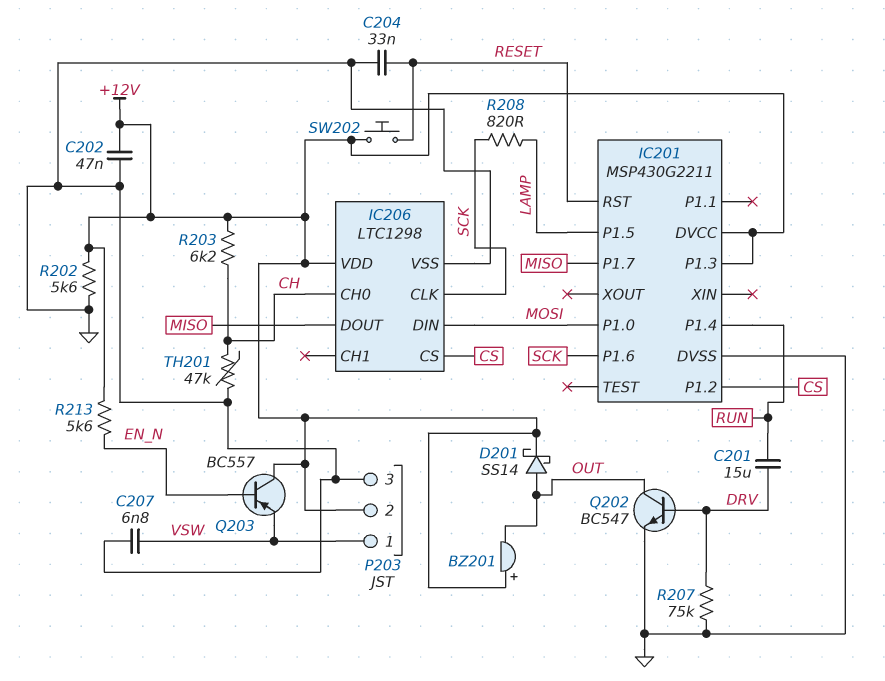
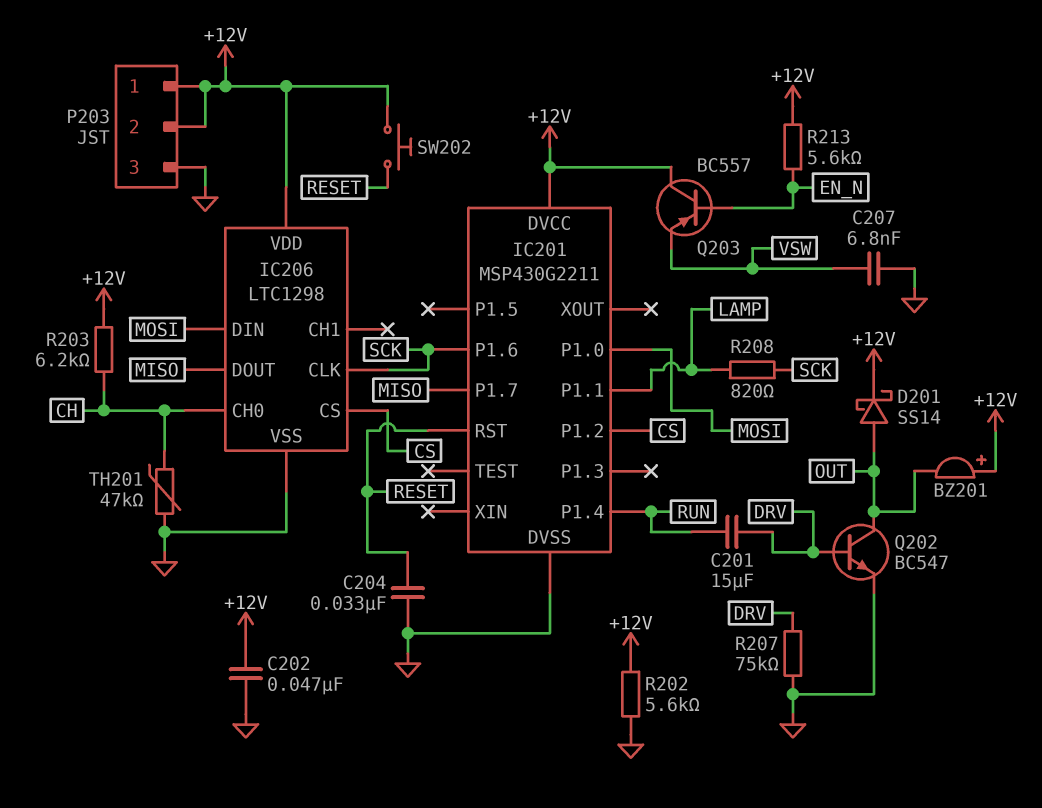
IC201 pin P1.1: none -> LAMP
IC201 pin P1.3: +12V -> none
IC201 pin P1.5: LAMP -> none
P203 pin 1: VSW -> +12V

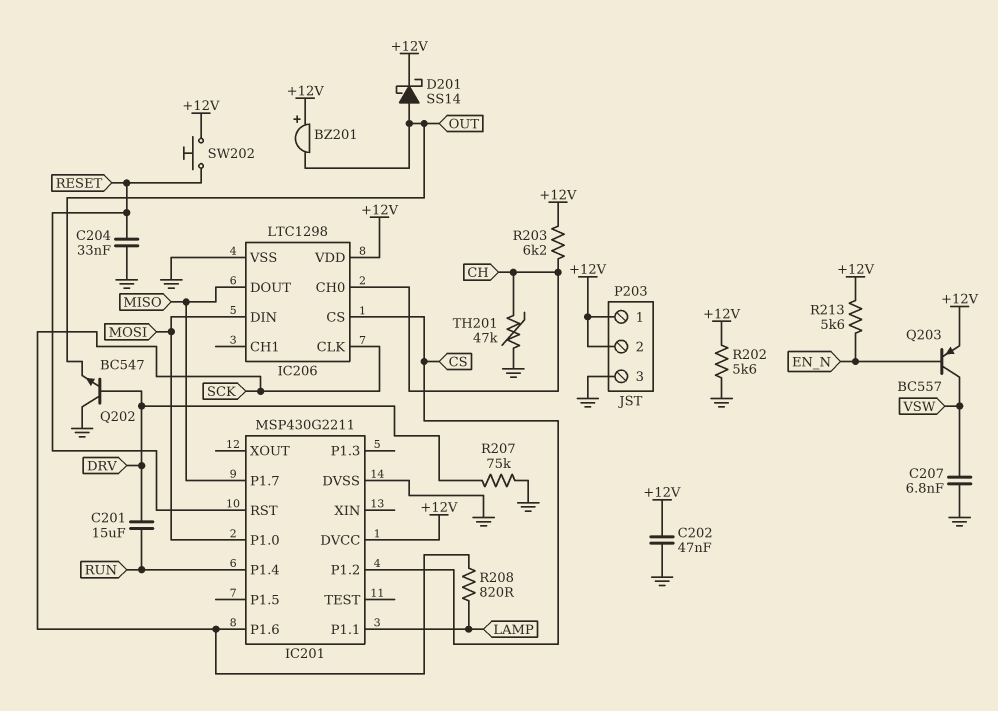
Q202: NPN BC547 (B DRV, C OUT, E GND) -> NPN BC547 (B DRV, C GND, E OUT)
Q203: PNP BC557 (B EN_N, C +12V, E VSW) -> PNP BC557 (B EN_N, C VSW, E +12V)

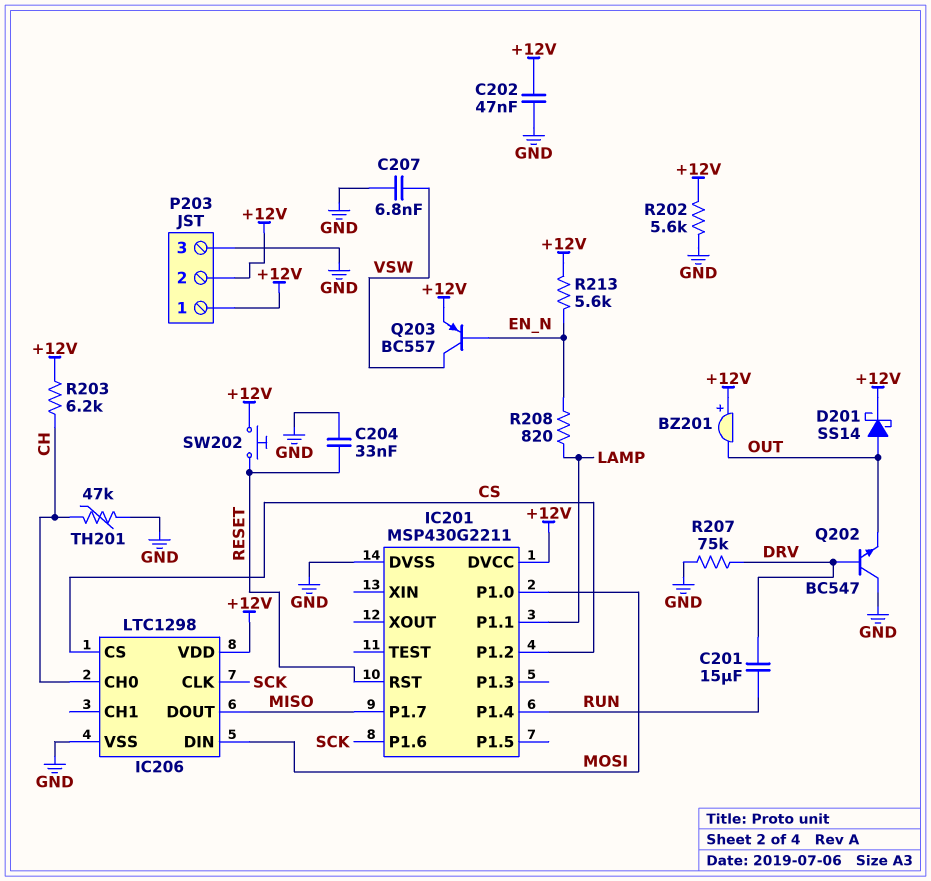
R208: 820 (LAMP, SCK) -> 820 (EN_N, LAMP)

